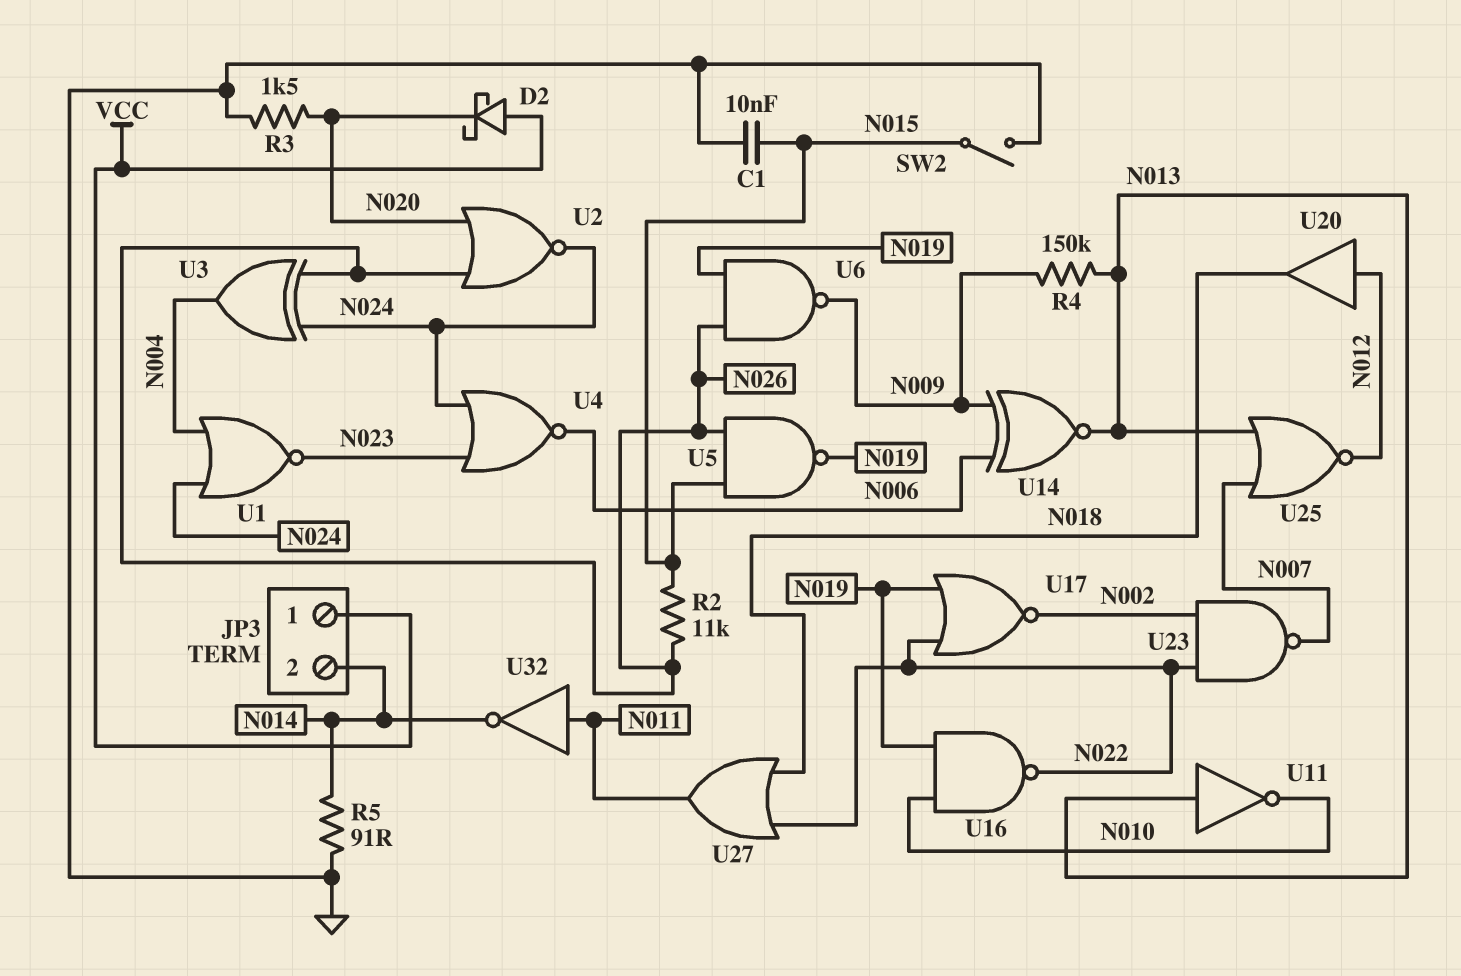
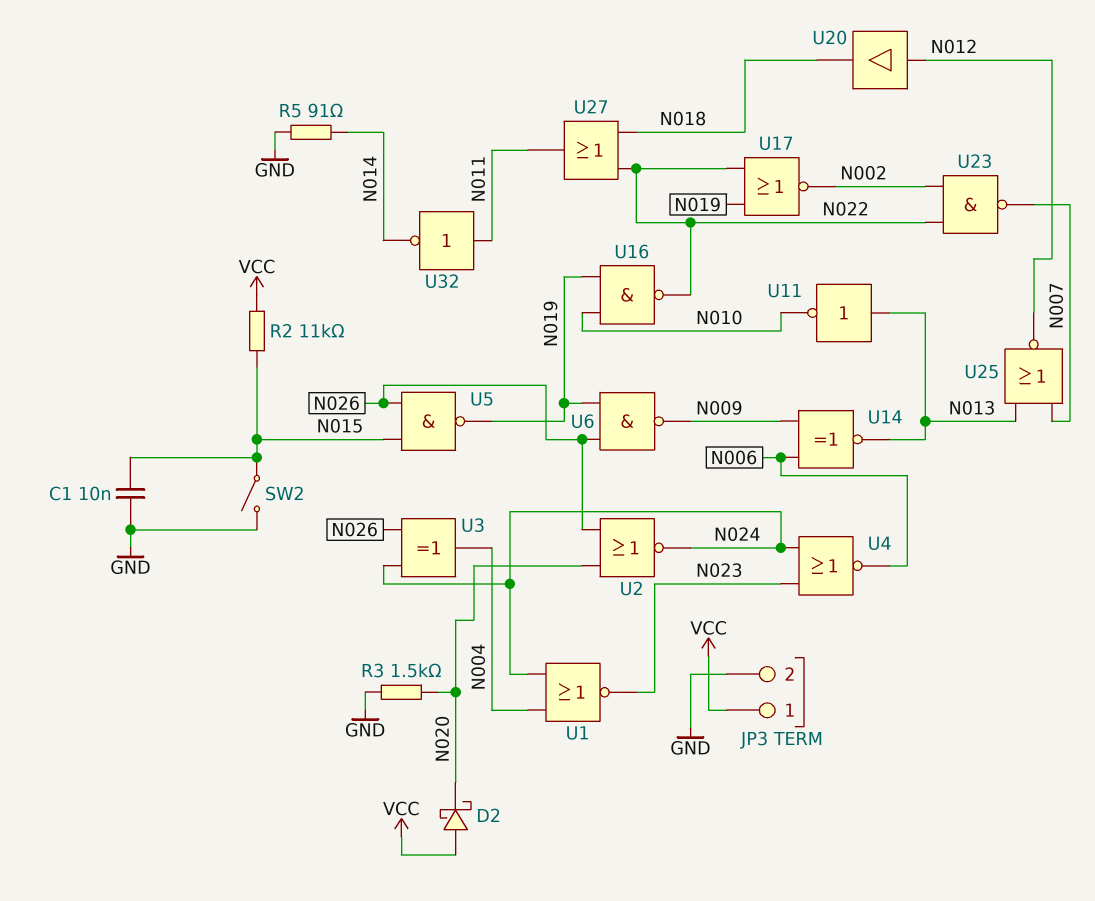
JP3 pin 2: N014 -> GND
R2: 11k (N015, N026) -> 11k (N015, VCC)
R4: 150k (N009, N013) -> none

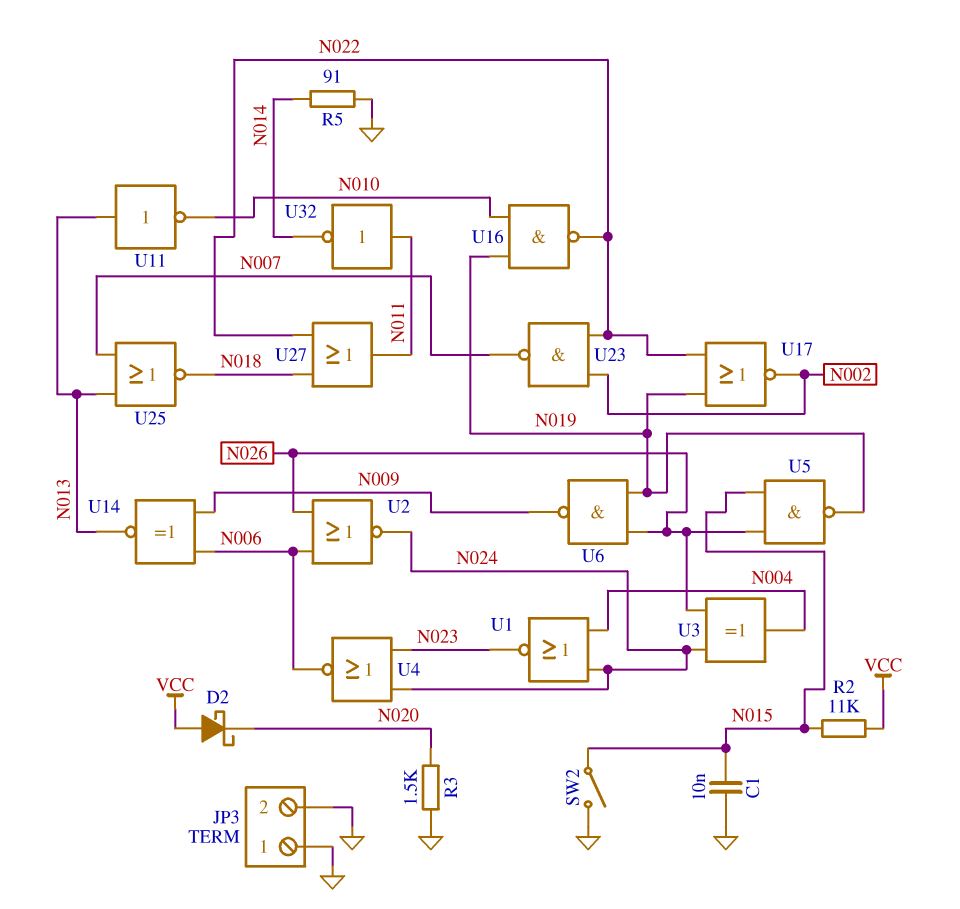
JP3 pin 1: VCC -> GND
U2: NOR (in N020, in N026, out N024) -> NOR (in N006, in N026, out N024)
U20: buffer (in N012, out N018) -> none
U25: NOR (in N007, in N013, out N012) -> NOR (in N007, in N013, out N018)

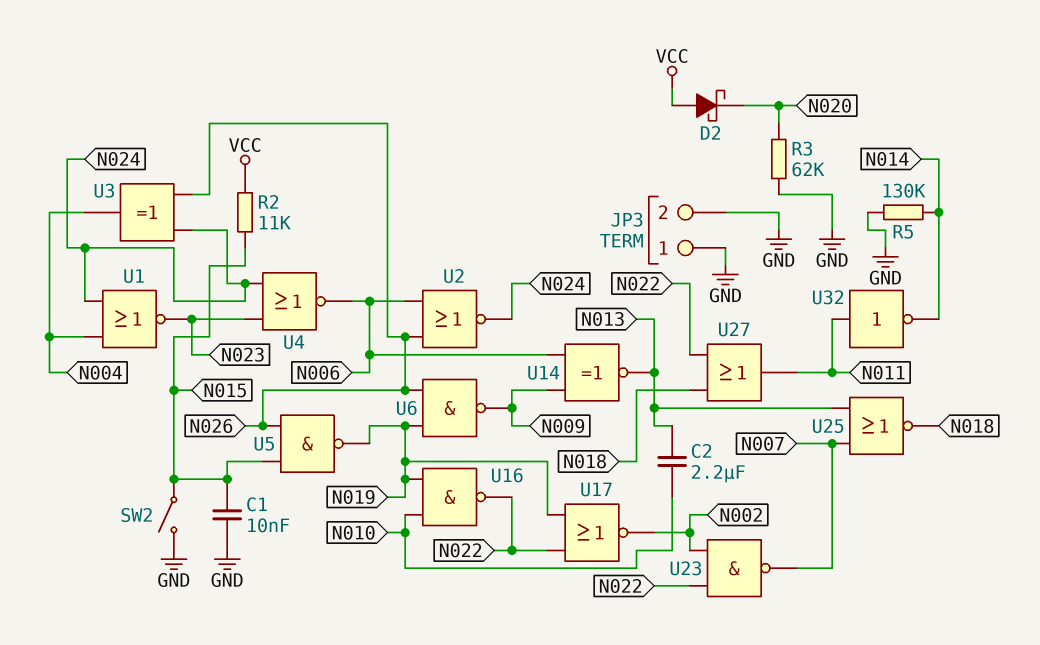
C2: none -> 2.2uF (N010, N013)
R3: 1.5k (GND, N020) -> 62k (GND, N020)
R5: 91 (GND, N014) -> 130k (GND, N014)
U11: NOT (in N013, out N010) -> none

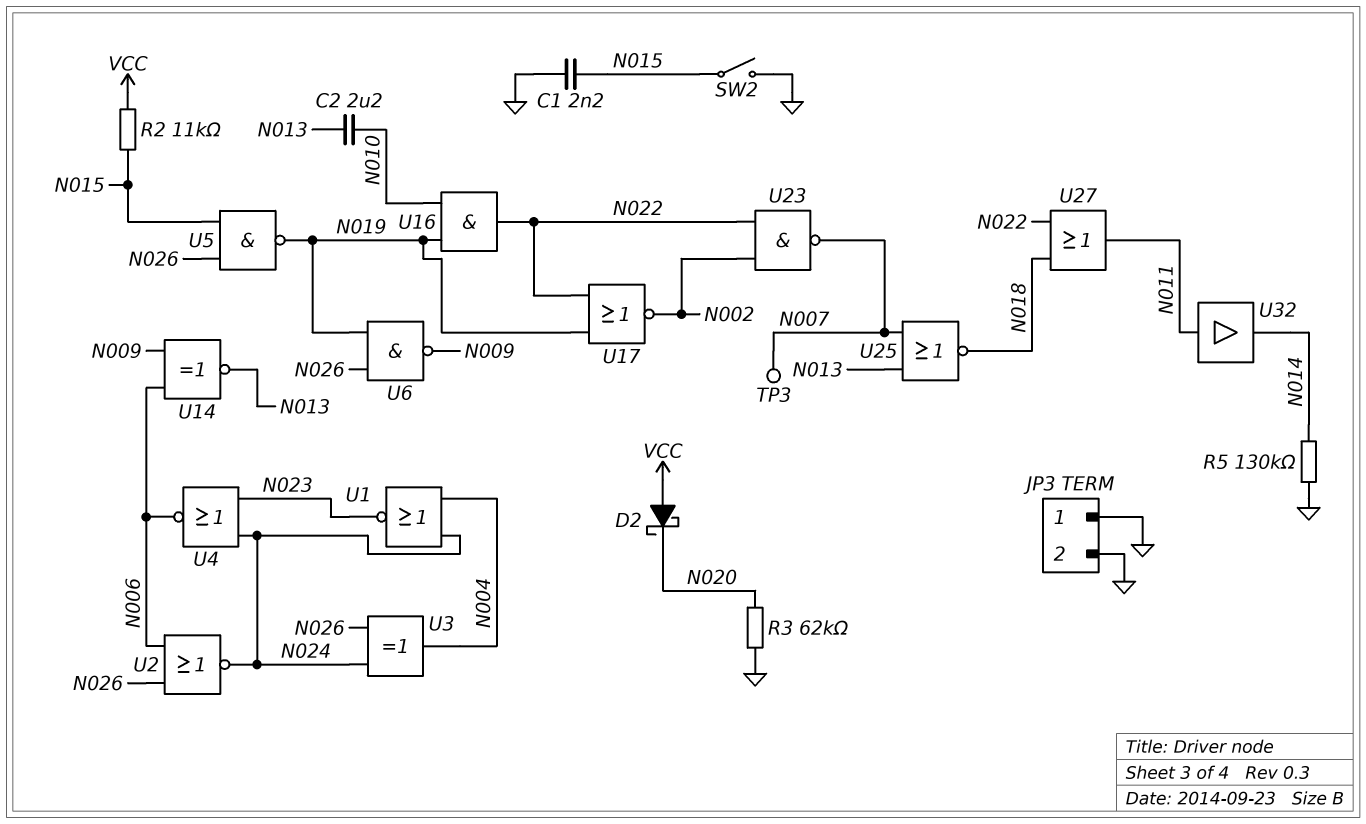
C1: 10nF (GND, N015) -> 2.2nF (GND, N015)
TP3: none -> test point (N007)
U16: NAND (in N010, in N019, out N022) -> AND (in N010, in N019, out N022)
U32: NOT (in N011, out N014) -> buffer (in N011, out N014)

